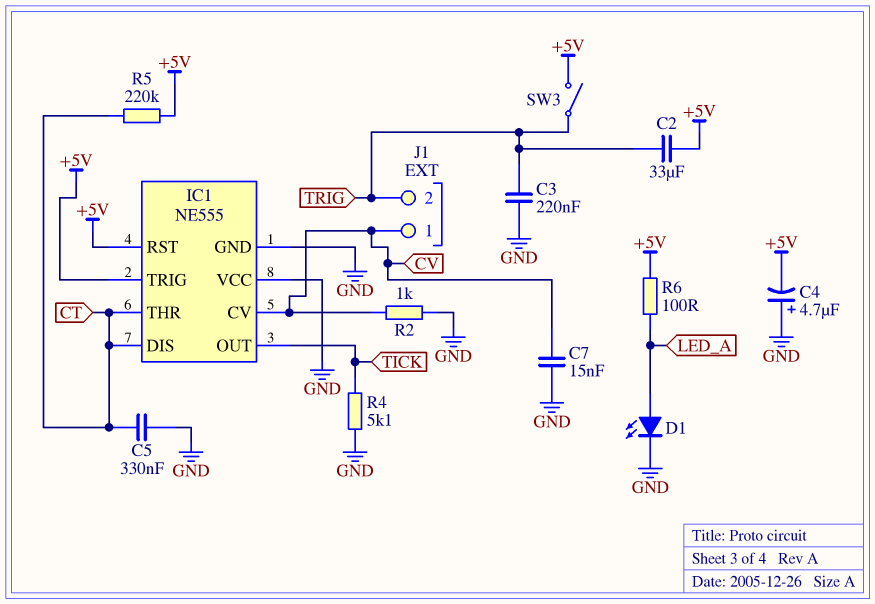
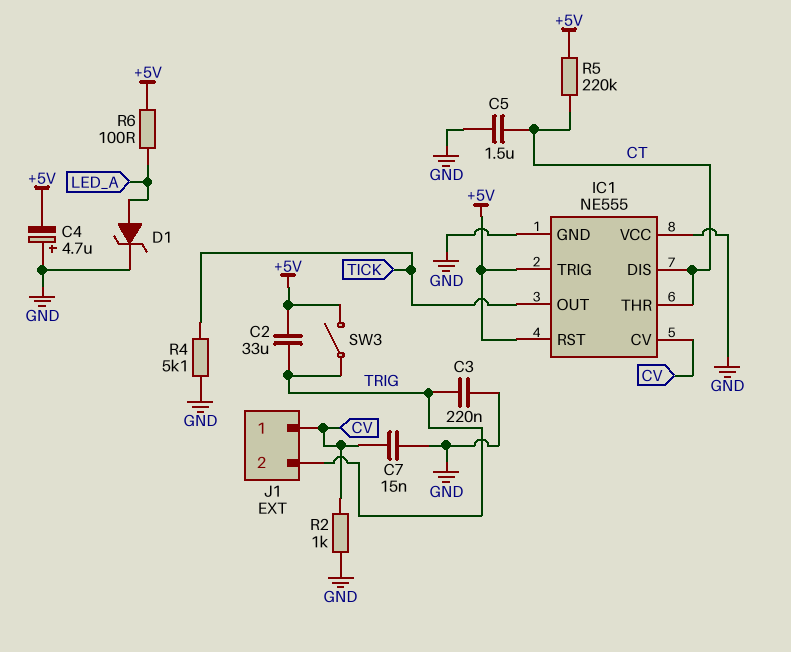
C5: 330nF (CT, GND) -> 1.5uF (CT, GND)
D1: LED (A LED_A, K GND) -> zener (A LED_A, K GND)

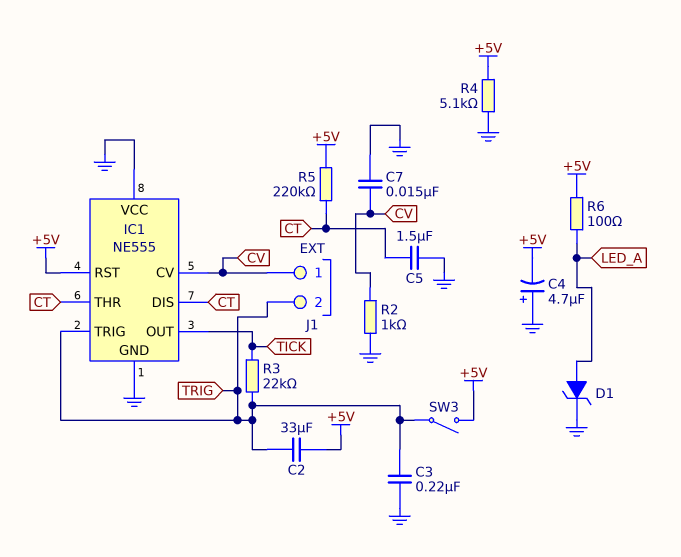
IC1 pin TRIG: +5V -> TRIG
R3: none -> 22k (TICK, TRIG)
R4: 5.1k (GND, TICK) -> 5.1k (+5V, GND)

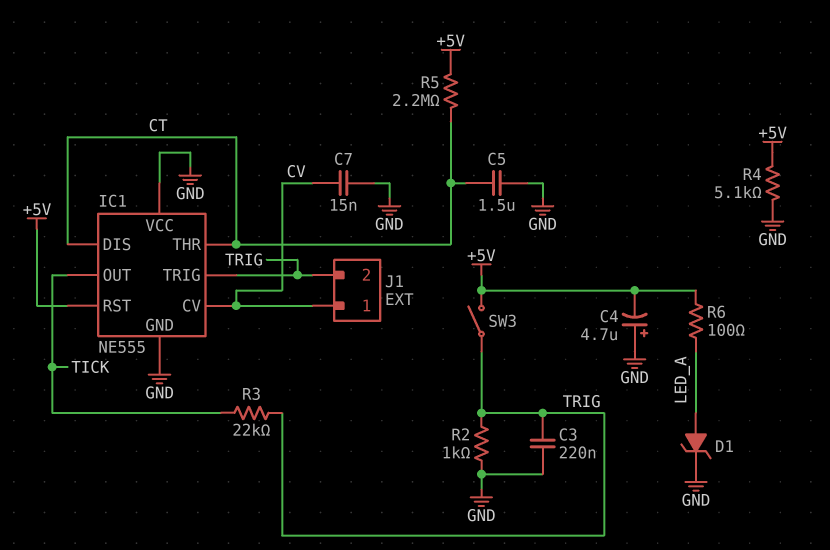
C2: 33uF (+5V, TRIG) -> none
R2: 1k (CV, GND) -> 1k (GND, TRIG)
R5: 220k (+5V, CT) -> 2.2M (+5V, CT)

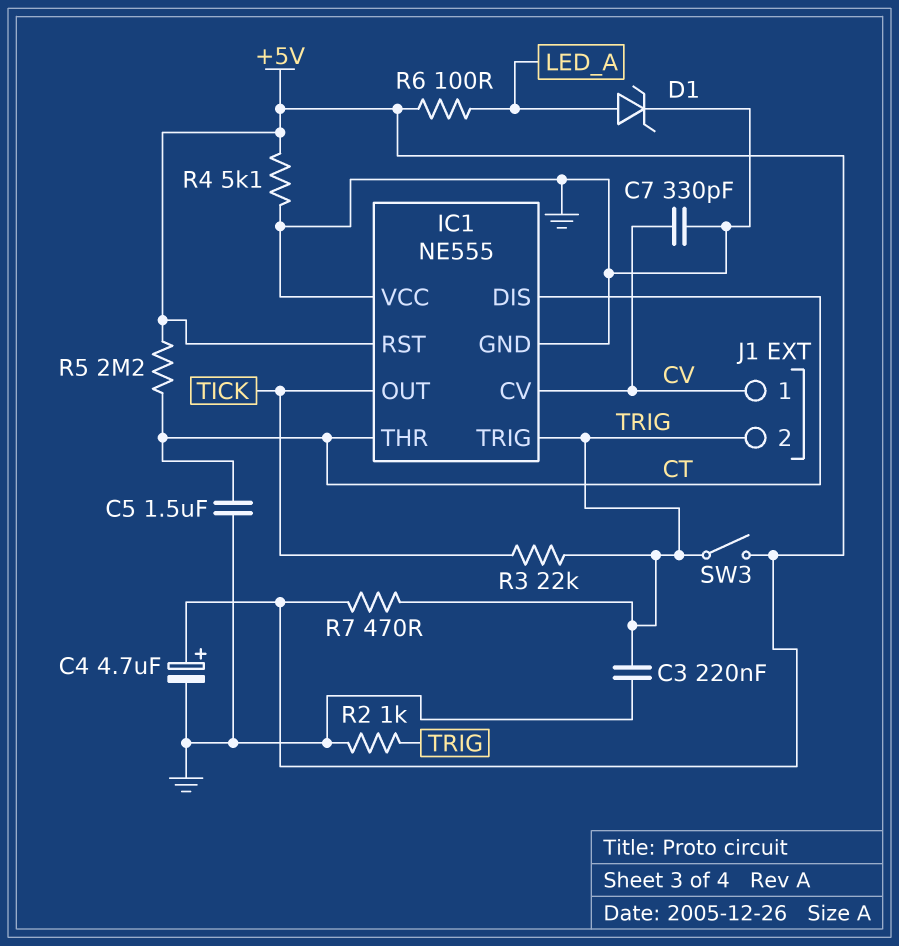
C4: 4.7uF (plus GND, minus +5V) -> 4.7uF (plus +5V, minus GND)
C7: 15nF (CV, GND) -> 330pF (CV, GND)
R7: none -> 470 (+5V, TRIG)

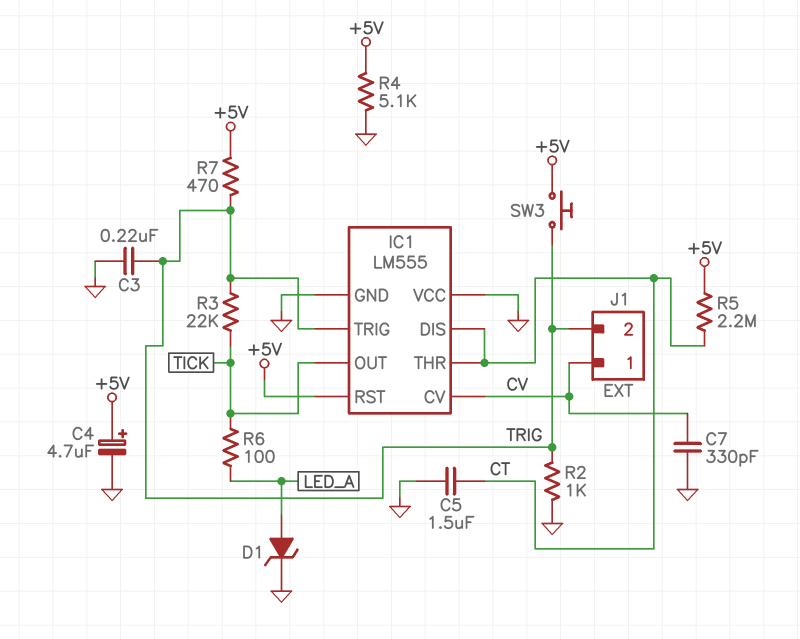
IC1: NE555 -> LM555
R6: 100 (+5V, LED_A) -> 100 (LED_A, TICK)
SW3: switch (+5V, TRIG) -> button (+5V, TRIG)

